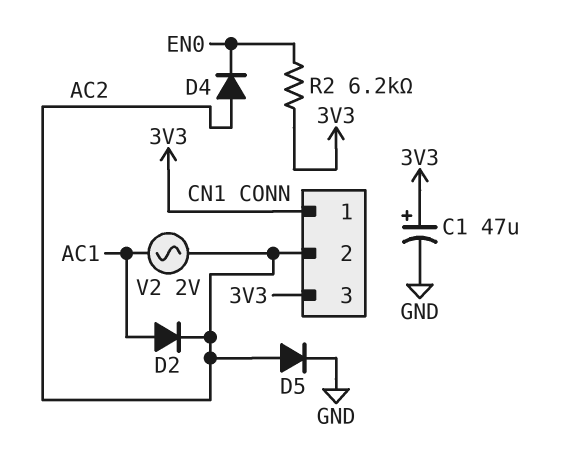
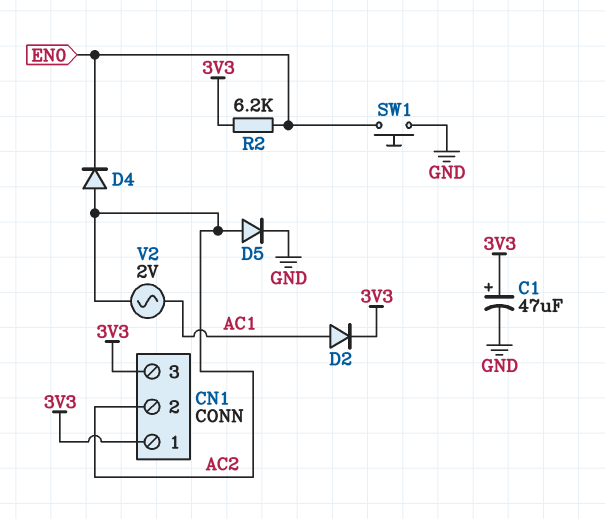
D2: diode (A AC1, K AC2) -> diode (A AC1, K 3V3)
SW1: none -> button (EN0, GND)

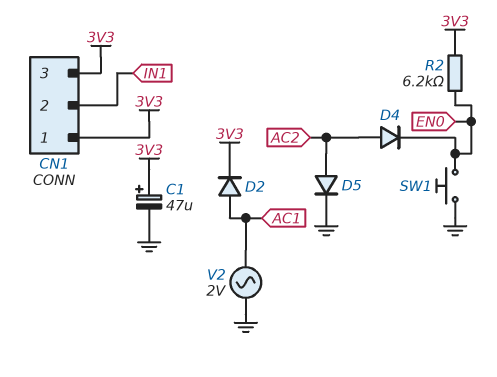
CN1 pin 2: AC2 -> IN1
V2: AC 2V (AC1, AC2) -> AC 2V (AC1, GND)

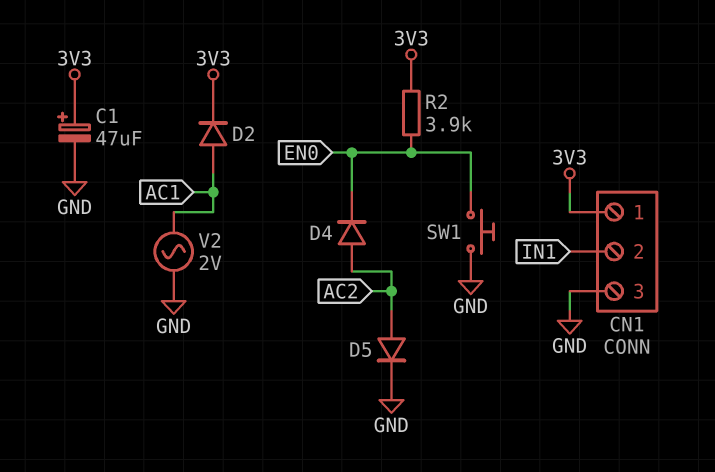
CN1 pin 3: 3V3 -> GND
R2: 6.2k (3V3, EN0) -> 3.9k (3V3, EN0)

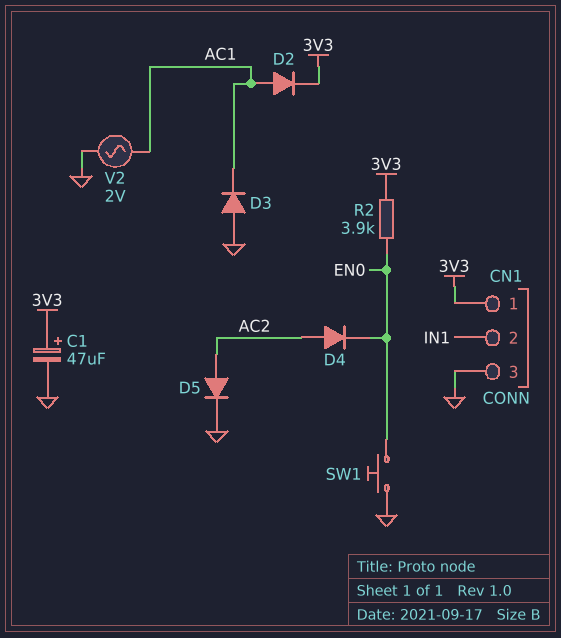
D3: none -> diode (A GND, K AC1)

